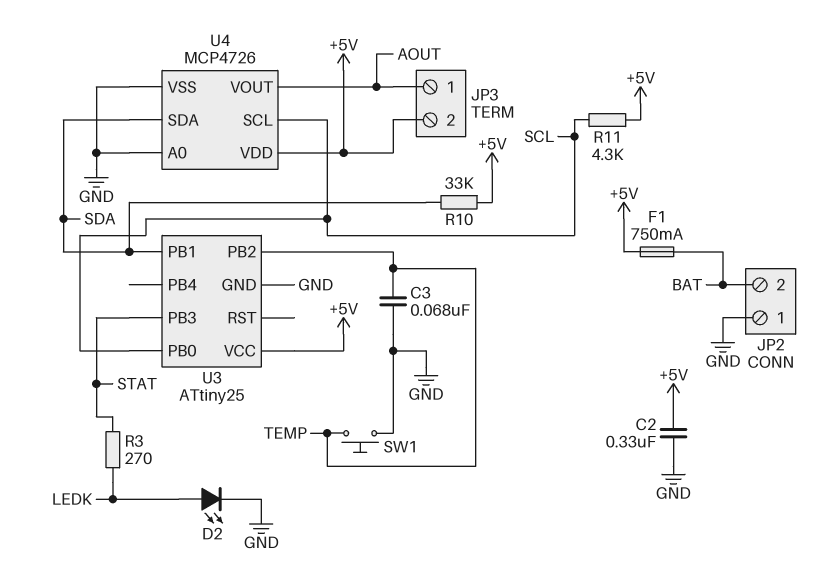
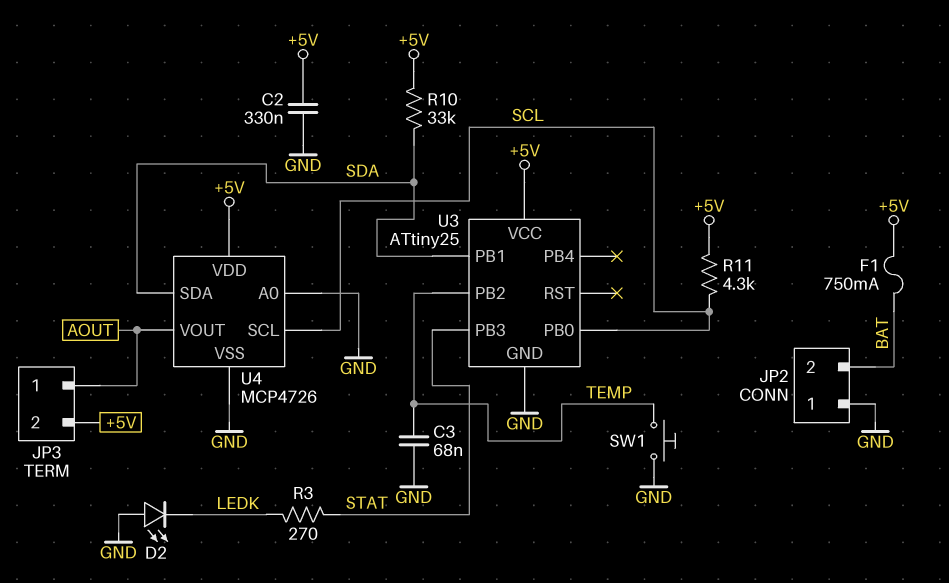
D2: LED (A LEDK, K GND) -> LED (A GND, K LEDK)

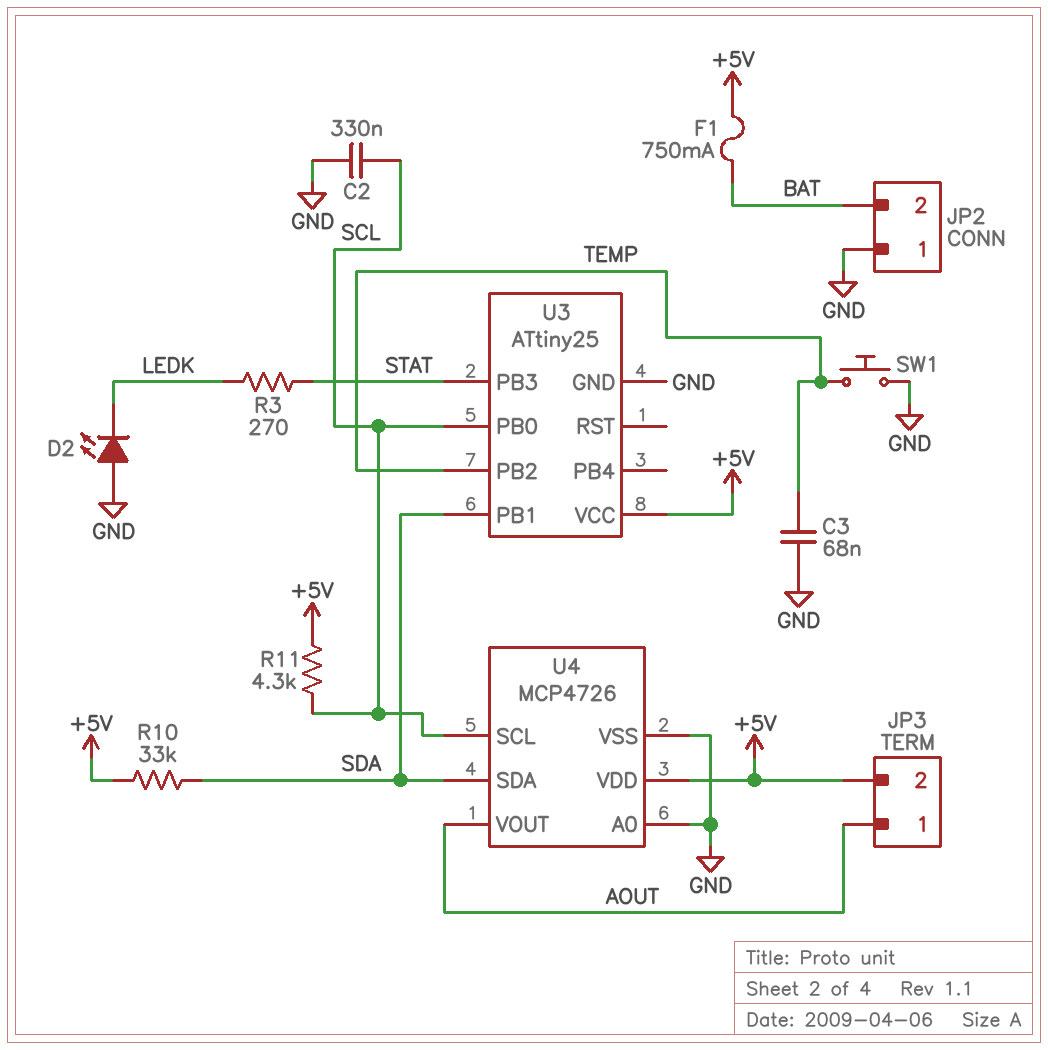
C2: 330nF (+5V, GND) -> 330nF (GND, SCL)

